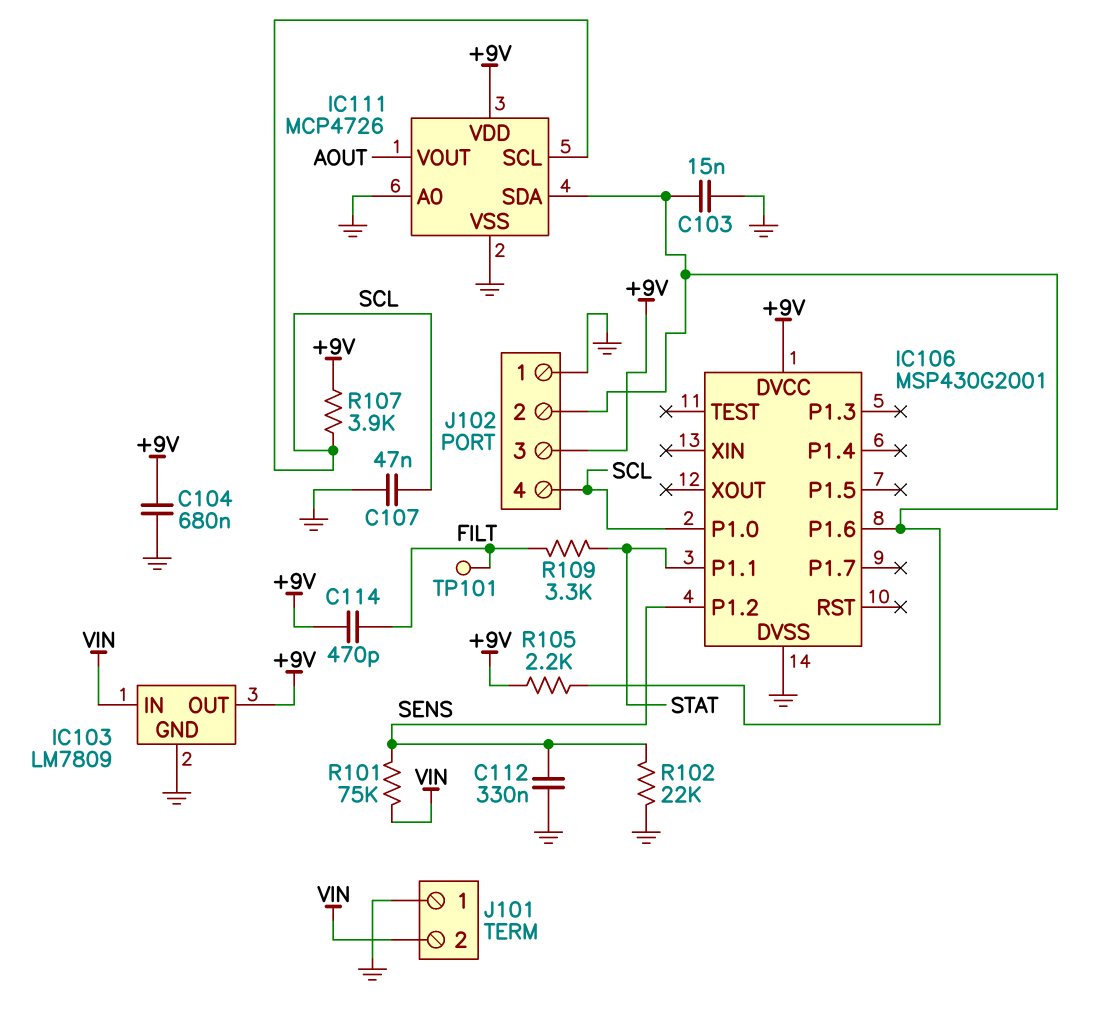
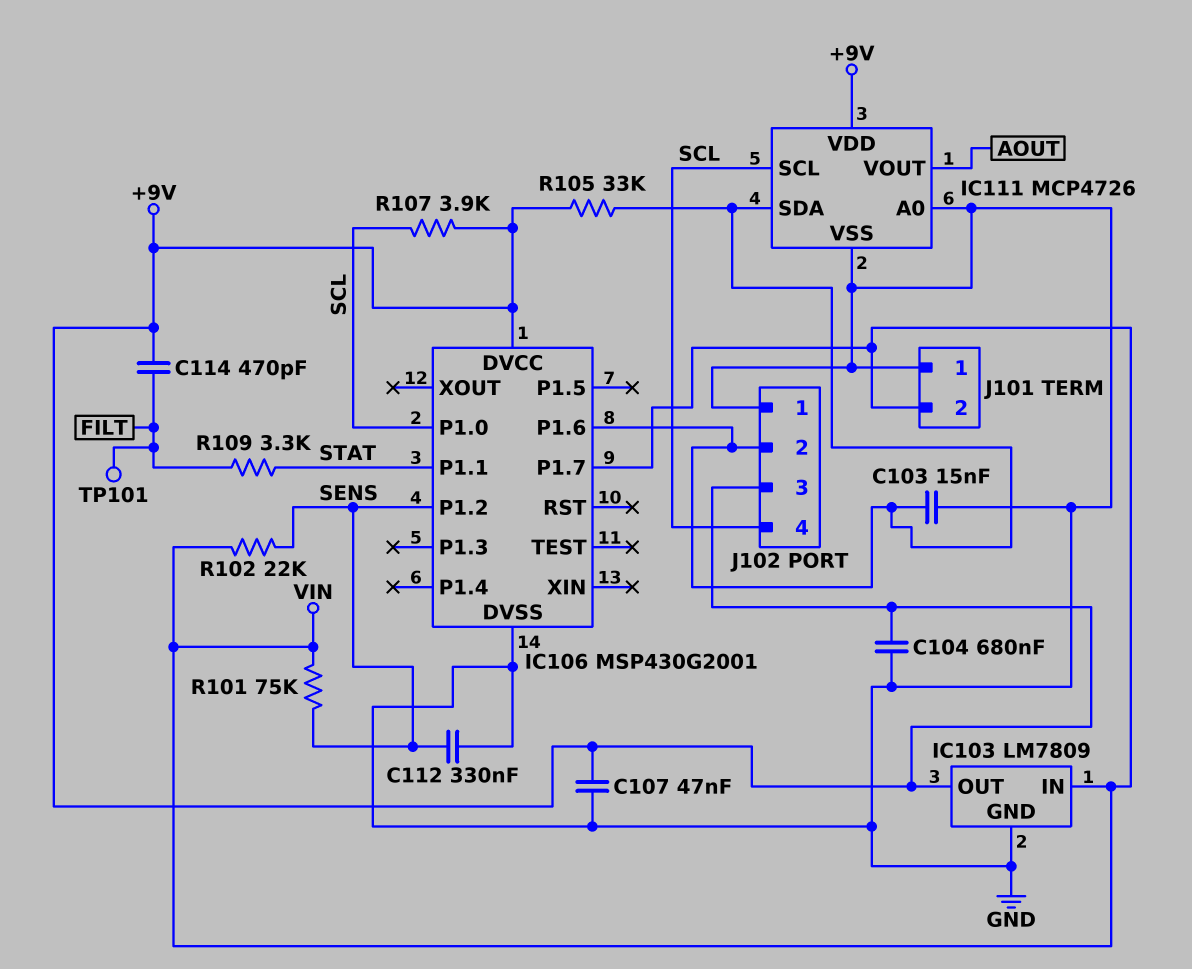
C107: 47nF (GND, SCL) -> 47nF (+9V, GND)
IC106 pin P1.7: none -> VIN
R102: 22k (GND, SENS) -> 22k (SENS, VIN)
R105: 2.2k (+9V, IC106/P1.6) -> 33k (+9V, IC106/P1.6)

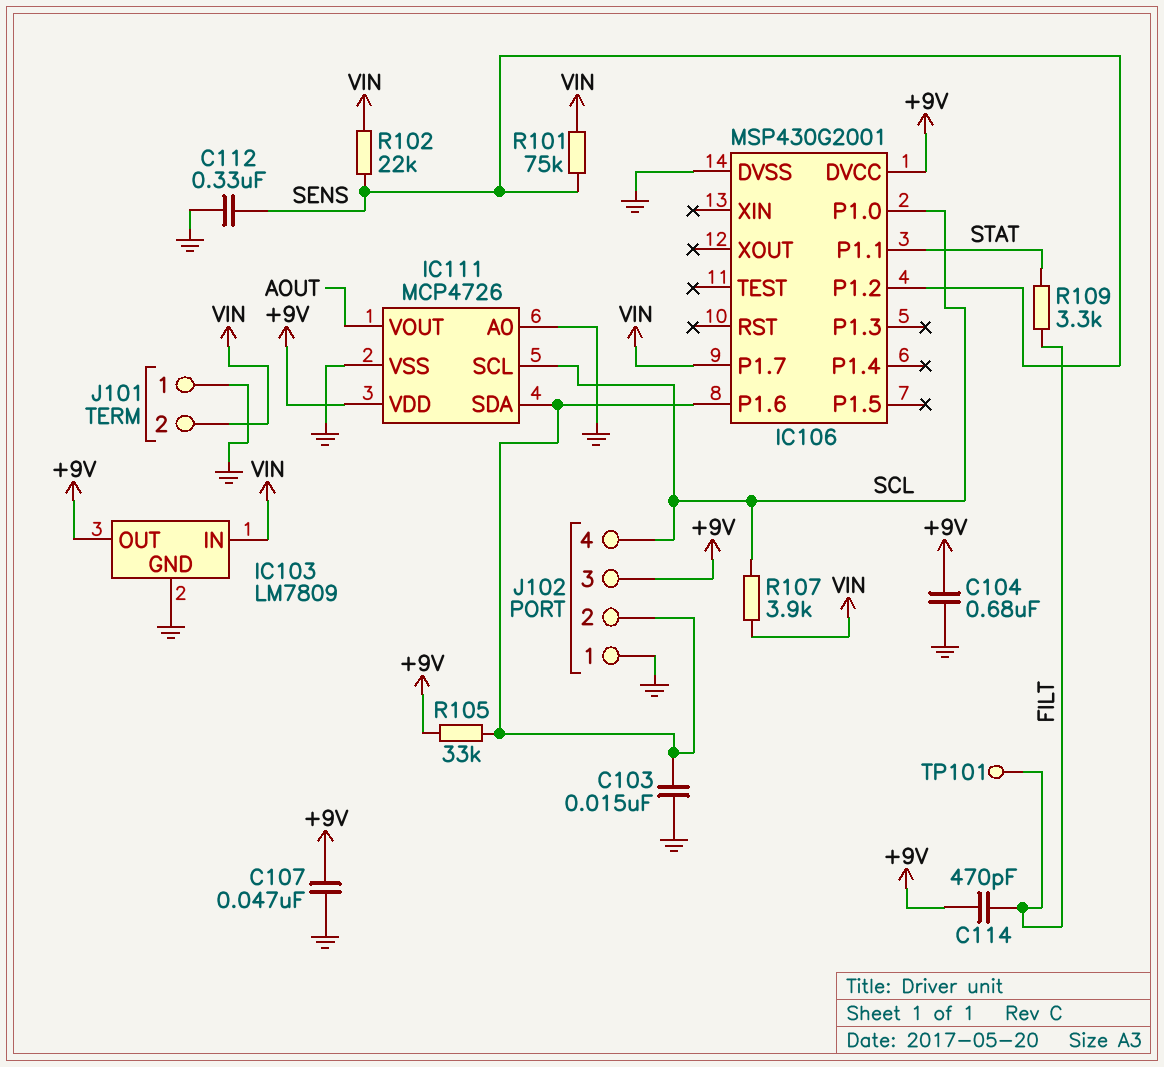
R107: 3.9k (+9V, SCL) -> 3.9k (SCL, VIN)

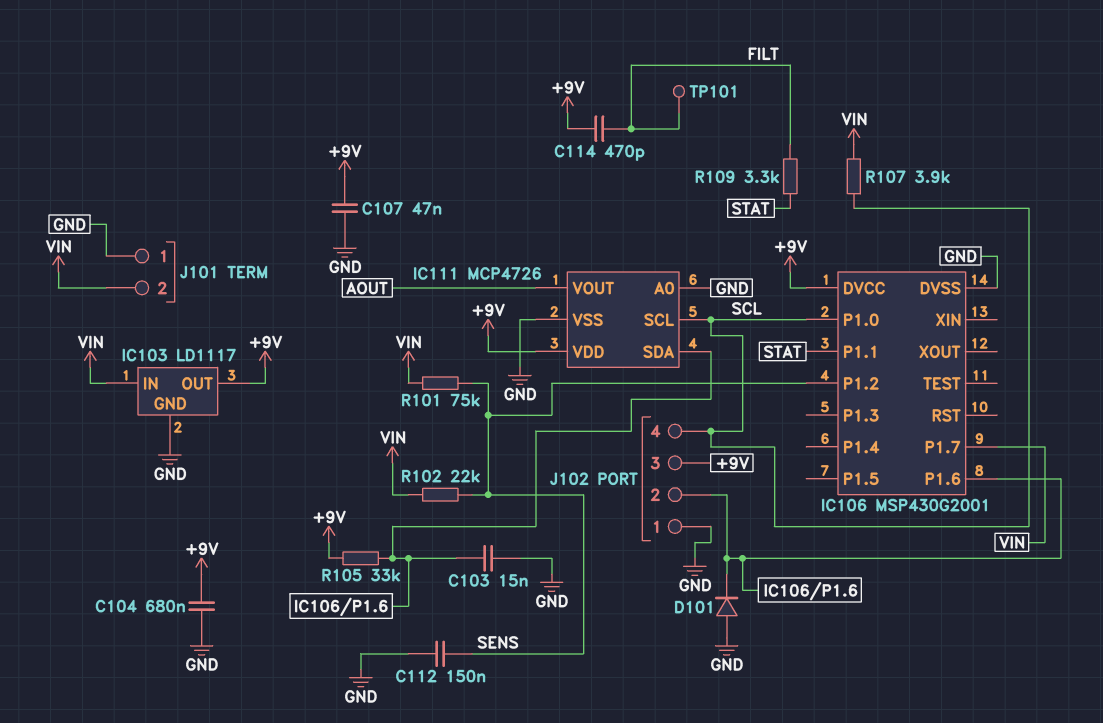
C112: 330nF (GND, SENS) -> 150nF (GND, SENS)
D101: none -> diode (A GND, K IC106/P1.6)
IC103: LM7809 -> LD1117

